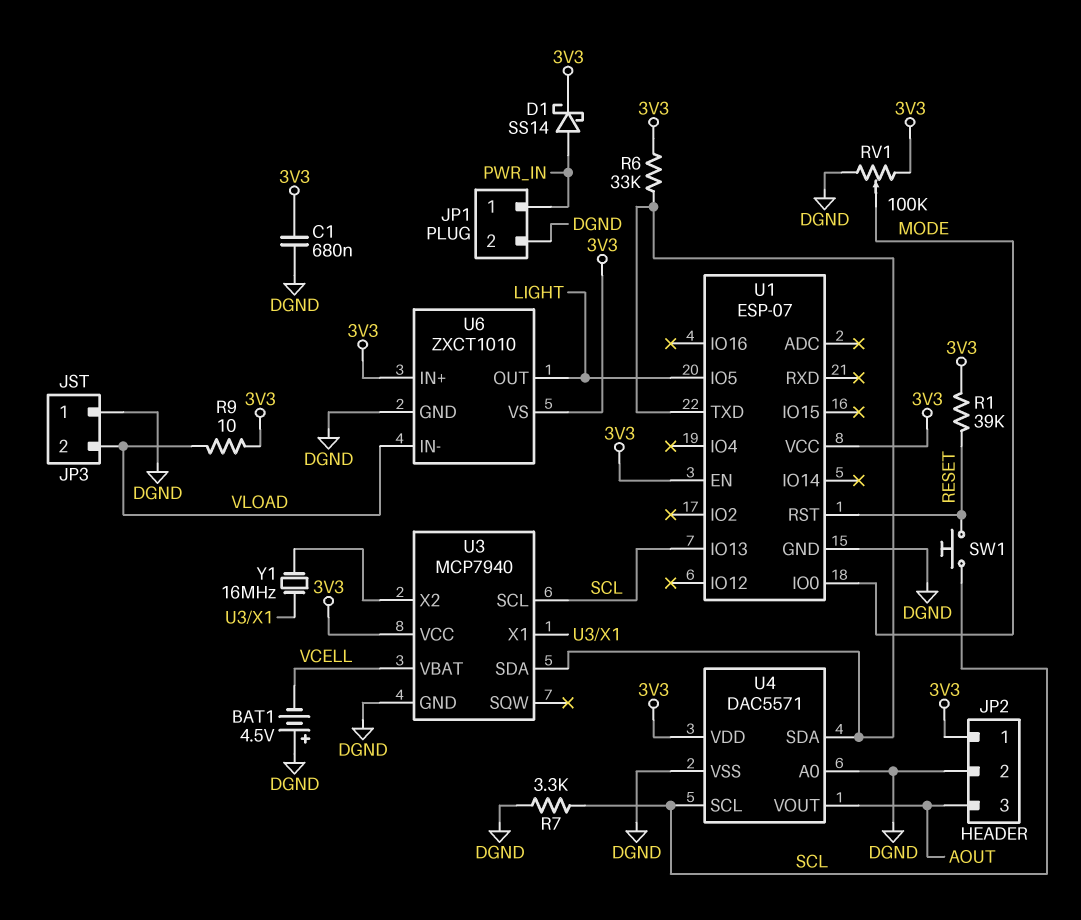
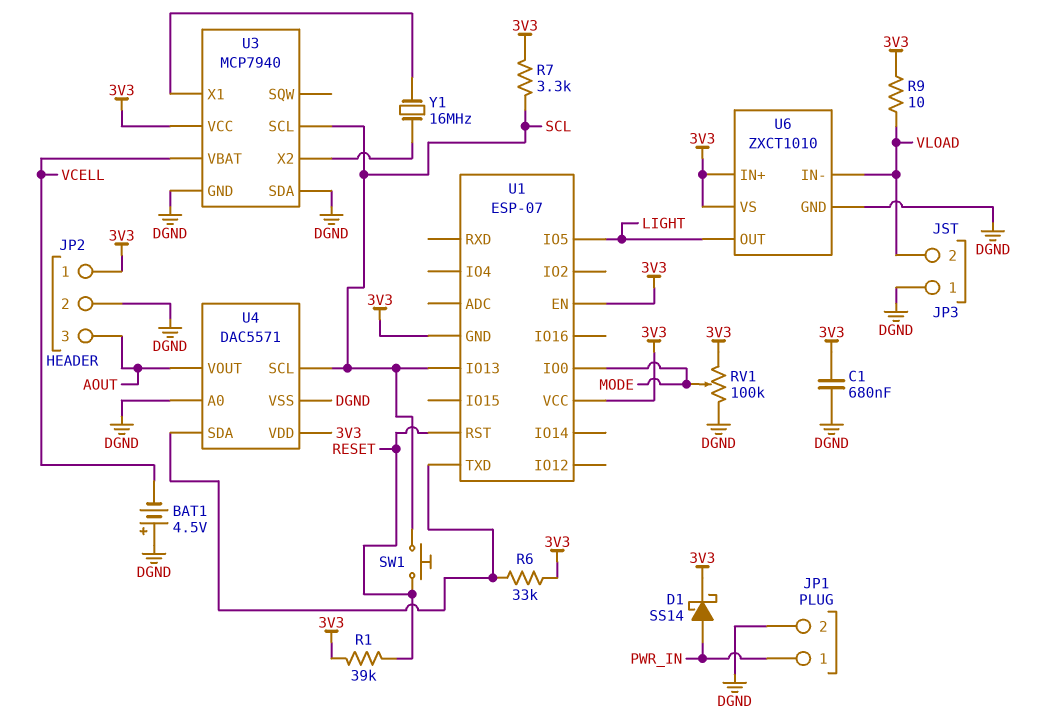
R7: 3.3k (DGND, SCL) -> 3.3k (3V3, SCL)
U1 pin GND: DGND -> 3V3
U3 pin SDA: U1/TXD -> DGND

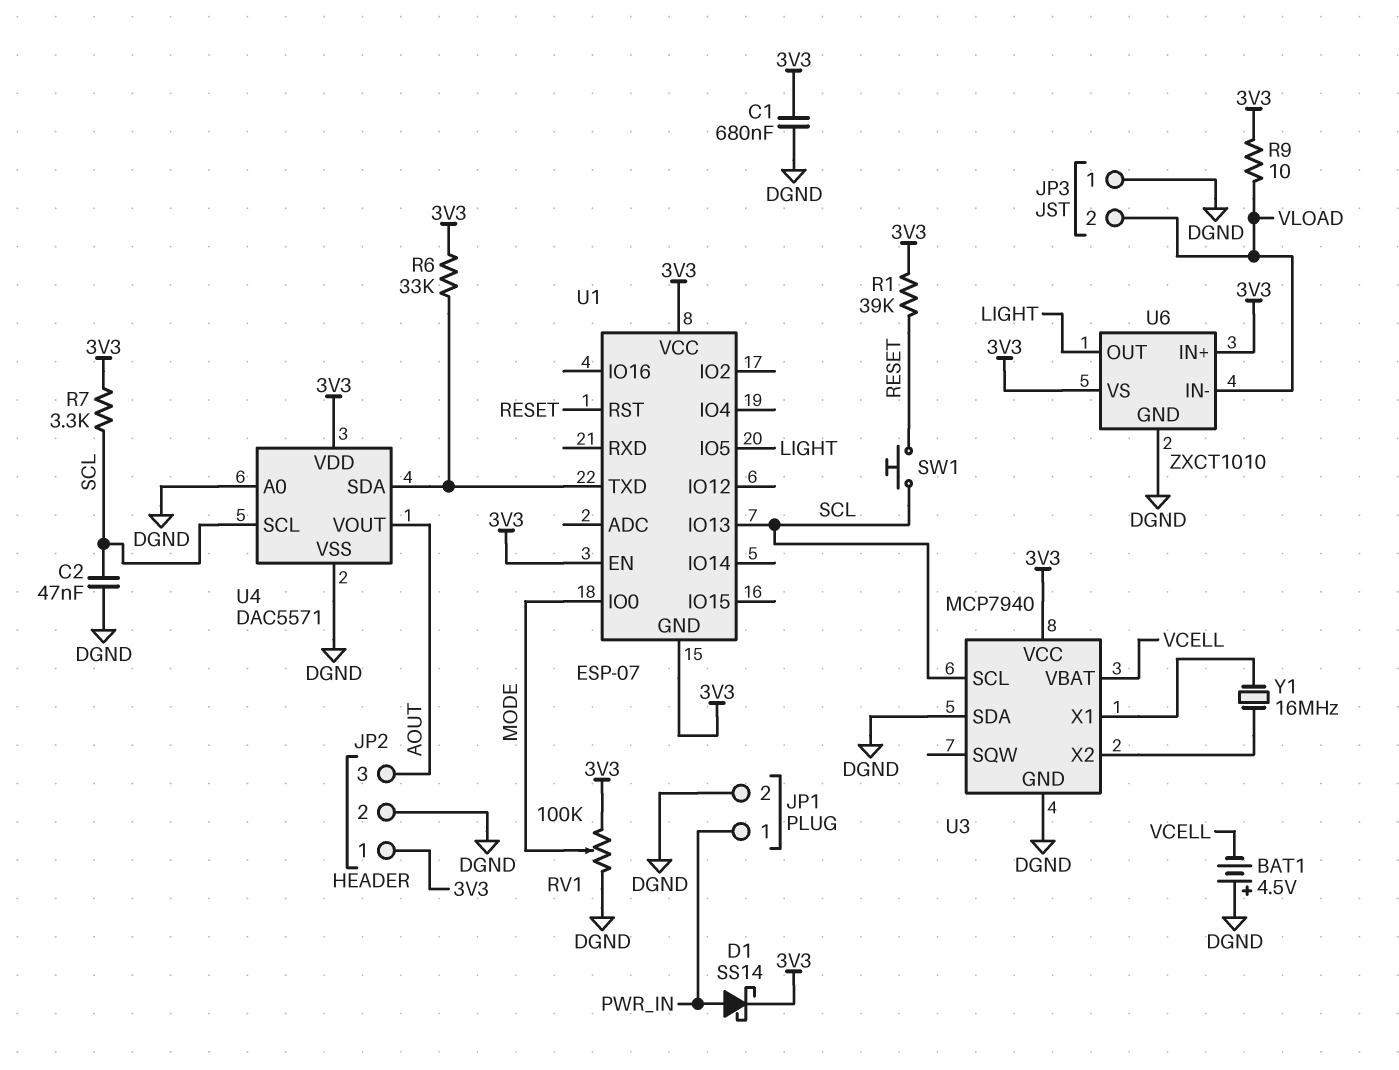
C2: none -> 47nF (DGND, SCL)

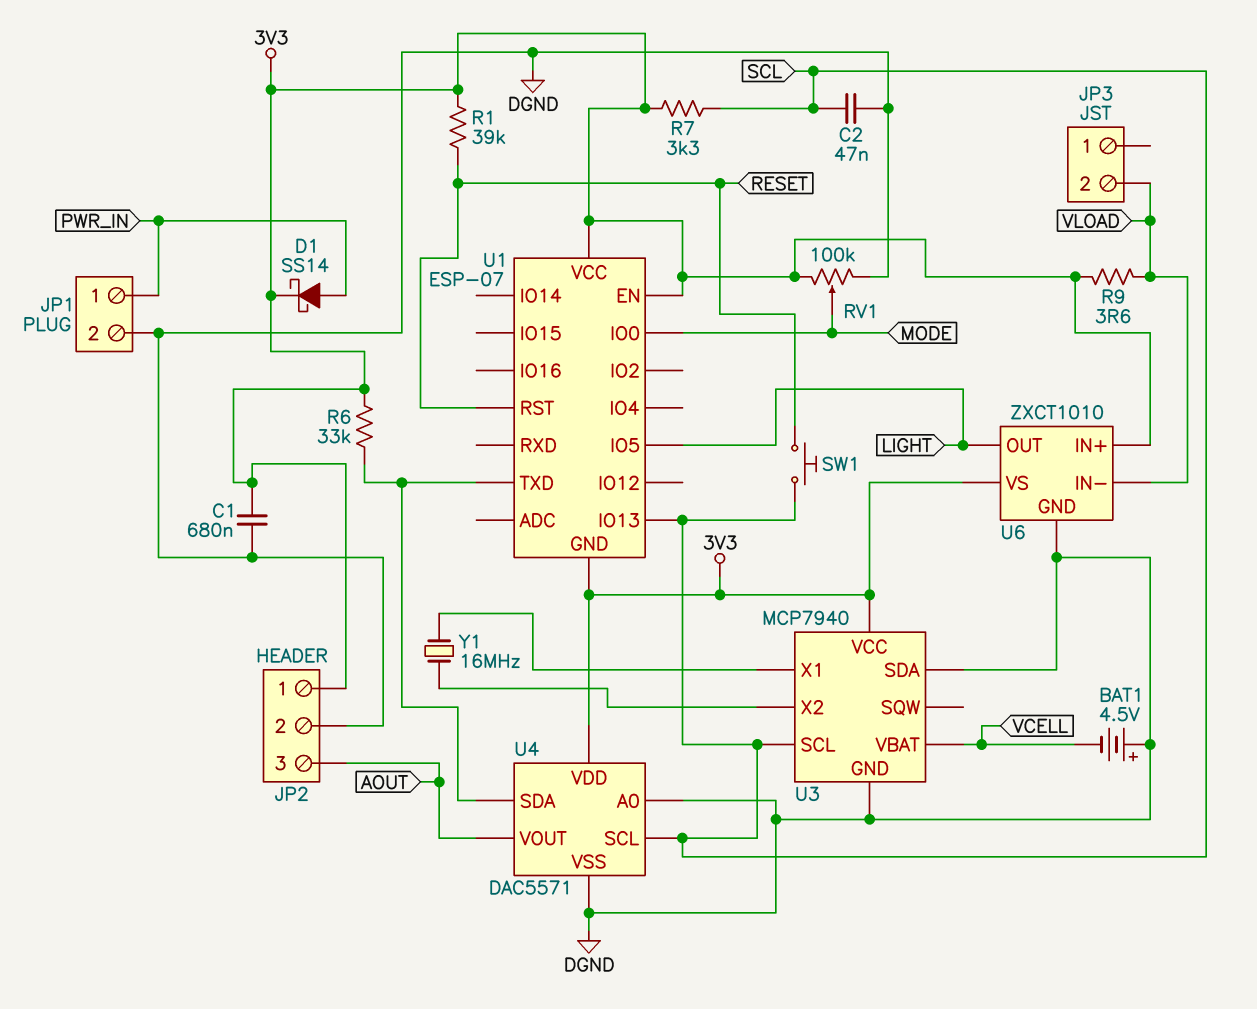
JP3 pin 1: DGND -> none
R9: 10 (3V3, VLOAD) -> 3.6 (3V3, VLOAD)

